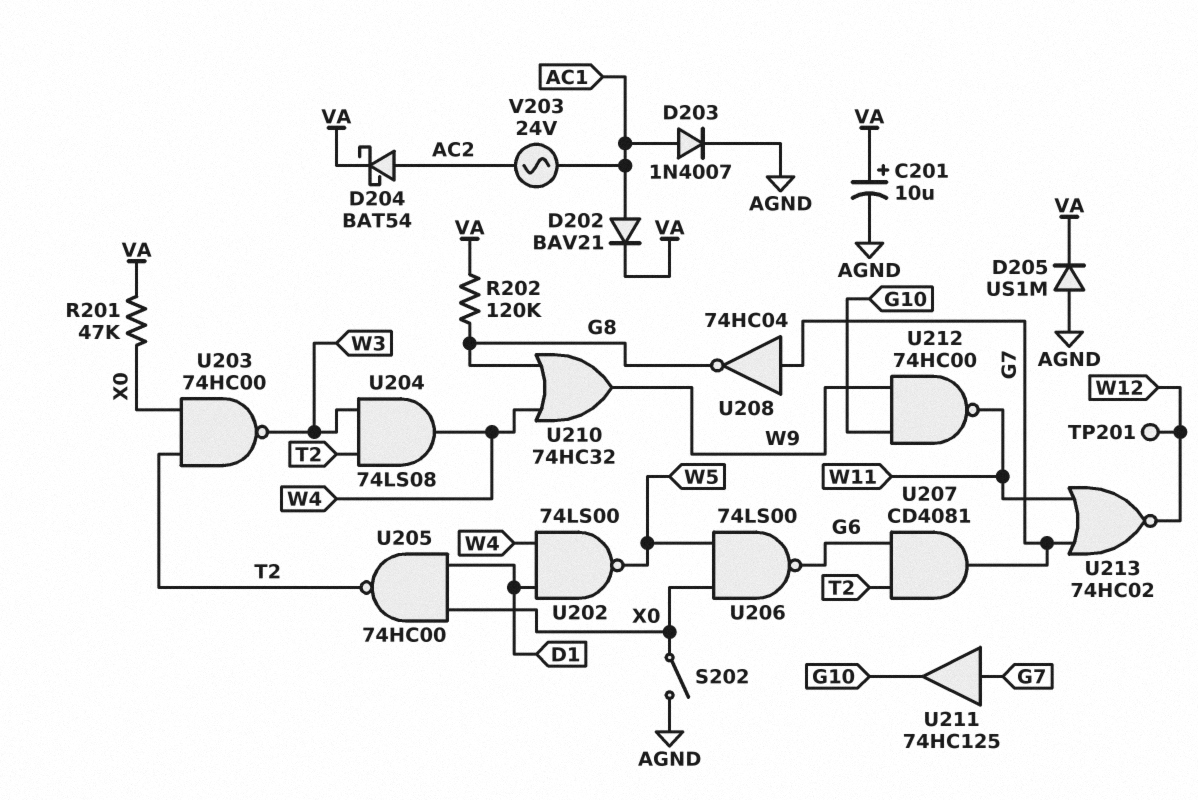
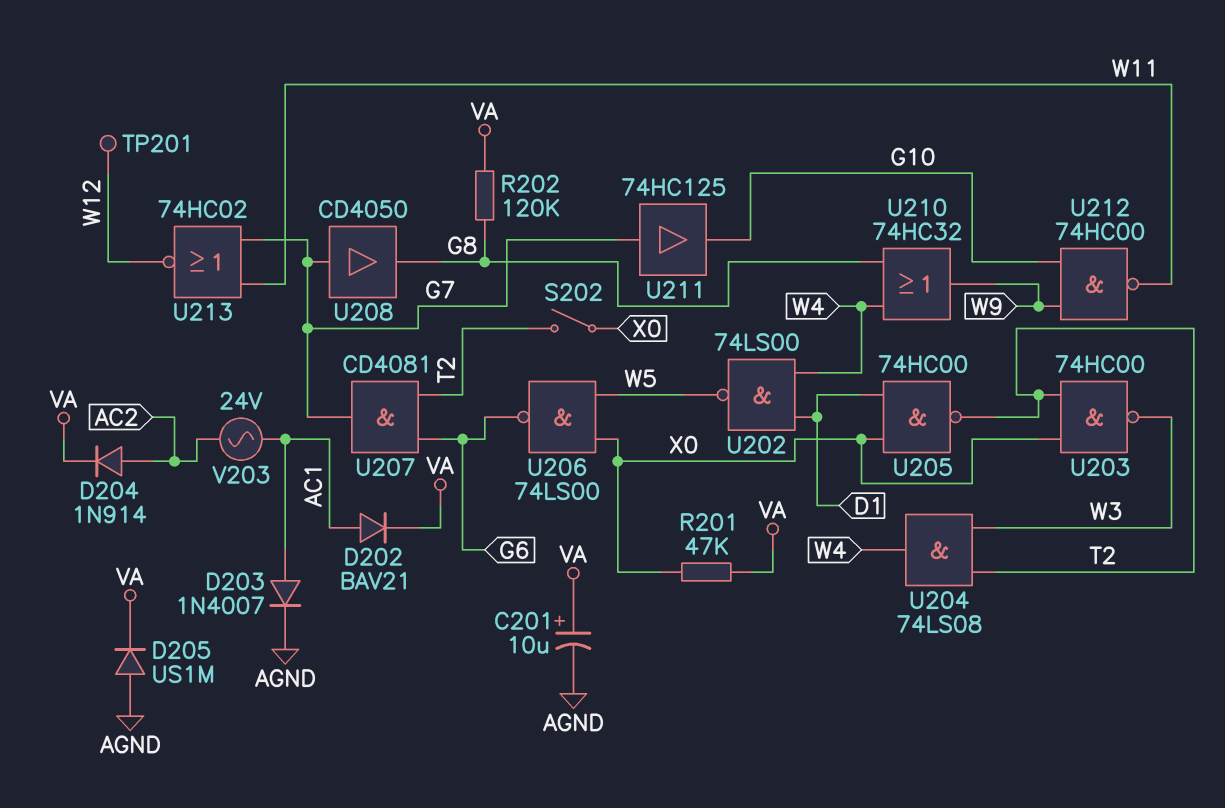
D204: schottky BAT54 (A AC2, K VA) -> diode 1N914 (A AC2, K VA)
S202: switch (AGND, X0) -> switch (T2, X0)
U208: NOT 74HC04 (in G7, out G8) -> buffer CD4050 (in G7, out G8)

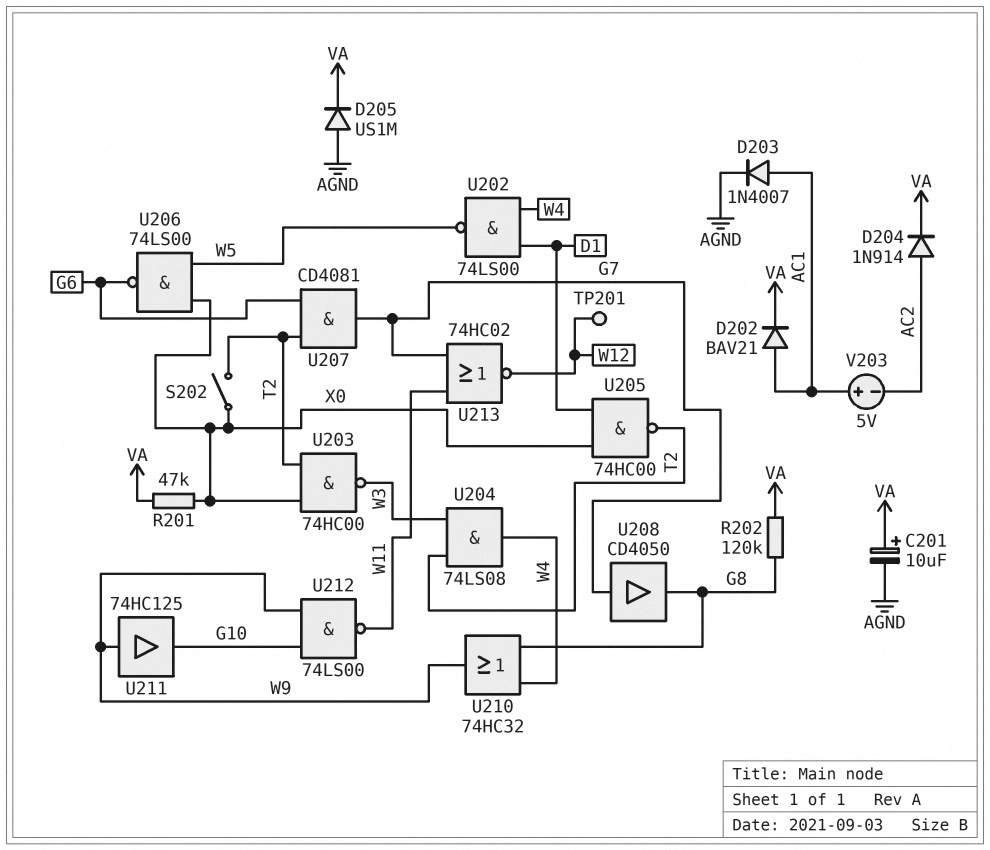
U211: buffer 74HC125 (in G7, out G10) -> buffer 74HC125 (in W9, out G10)
U212: NAND 74HC00 (in G10, in W9, out W11) -> NAND 74LS00 (in G10, in W9, out W11)
V203: AC 24V (AC1, AC2) -> 5V (plus AC1, minus AC2)

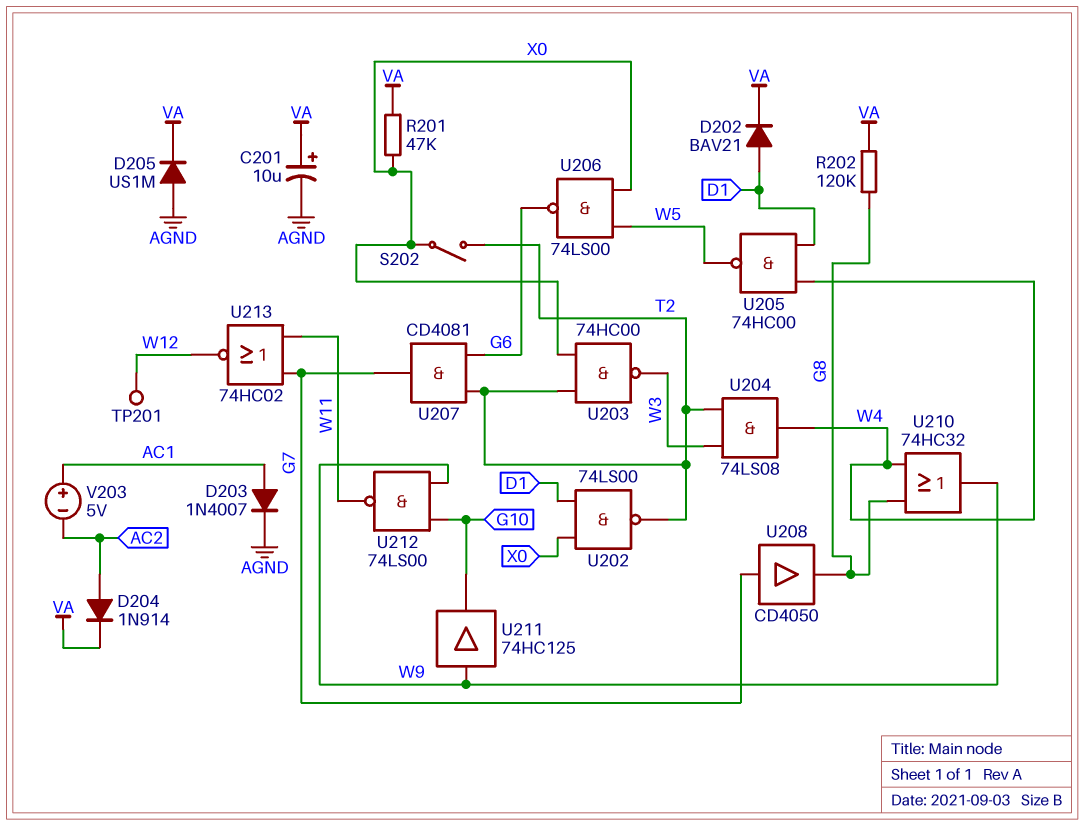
D202: diode BAV21 (A AC1, K VA) -> diode BAV21 (A D1, K VA)
U202: NAND 74LS00 (in D1, in W4, out W5) -> NAND 74LS00 (in D1, in X0, out T2)
U205: NAND 74HC00 (in D1, in X0, out T2) -> NAND 74HC00 (in D1, in W4, out W5)

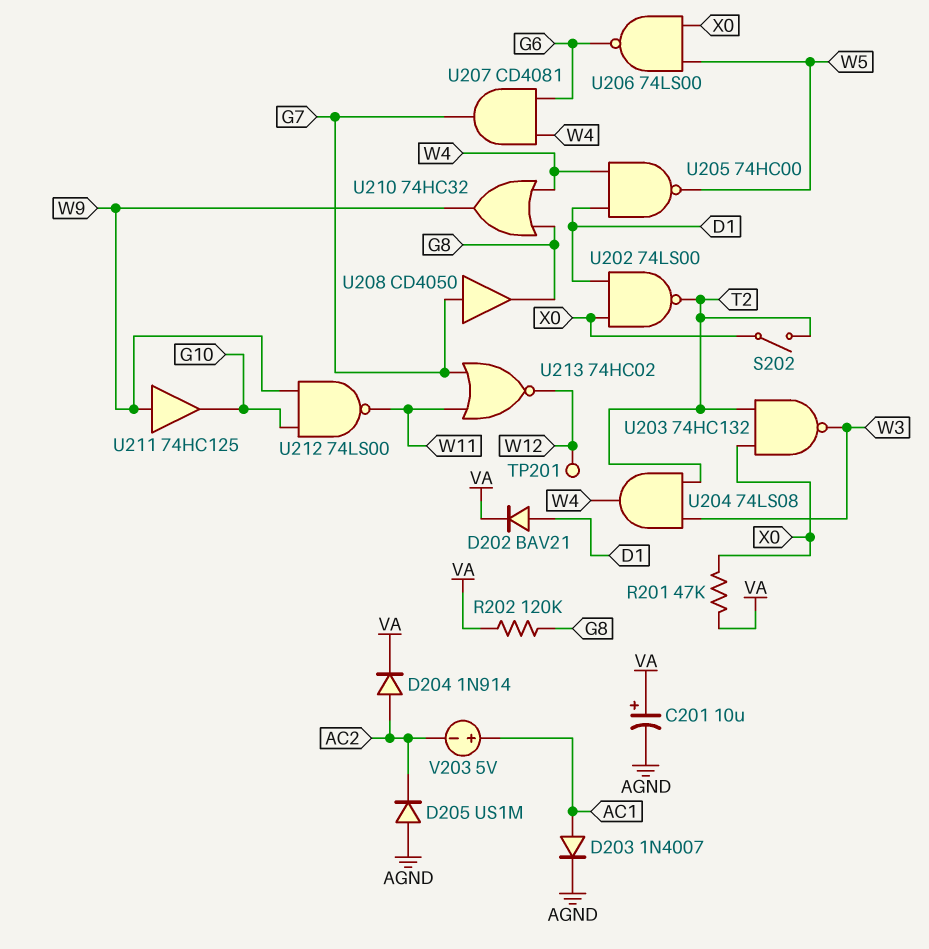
D205: diode US1M (A AGND, K VA) -> diode US1M (A AGND, K AC2)
U203: NAND 74HC00 (in T2, in X0, out W3) -> NAND 74HC132 (in T2, in X0, out W3)
U207: AND CD4081 (in G6, in T2, out G7) -> AND CD4081 (in G6, in W4, out G7)

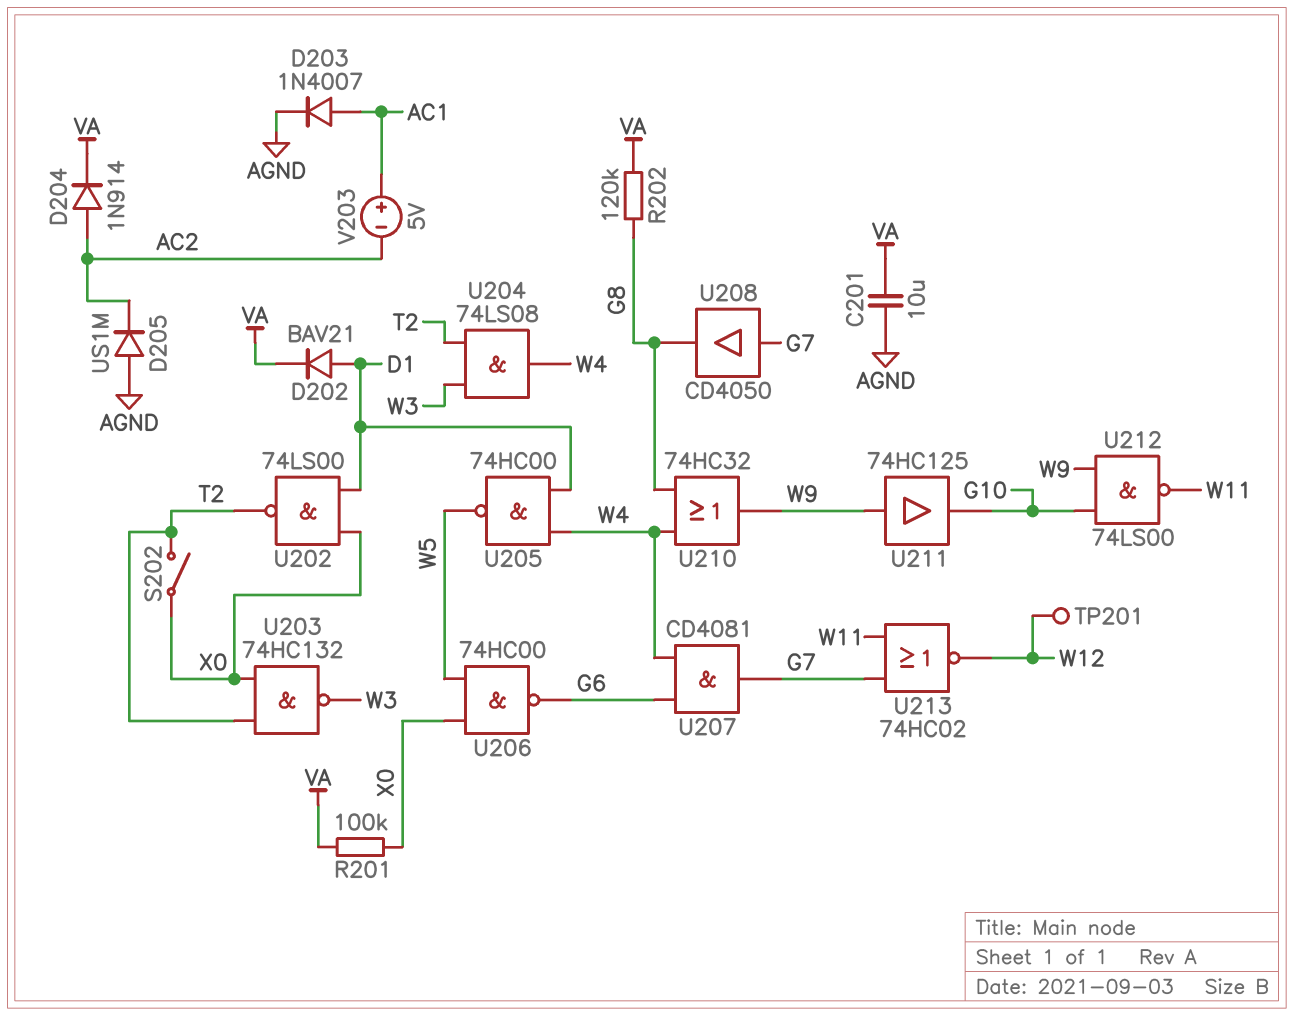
C201: 10uF (plus VA, minus AGND) -> 10uF (AGND, VA)
R201: 47k (VA, X0) -> 100k (VA, X0)
U206: NAND 74LS00 (in W5, in X0, out G6) -> NAND 74HC00 (in W5, in X0, out G6)

